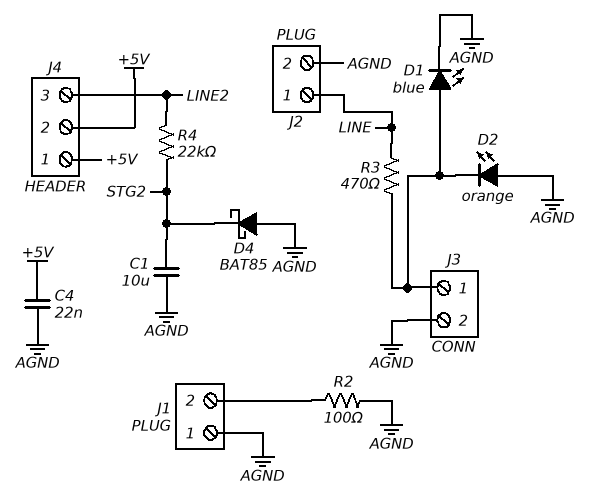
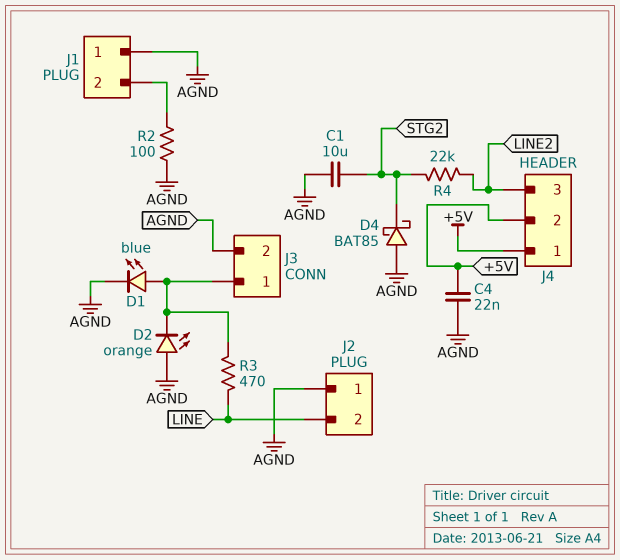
J2 pin 1: LINE -> AGND
J2 pin 2: AGND -> LINE

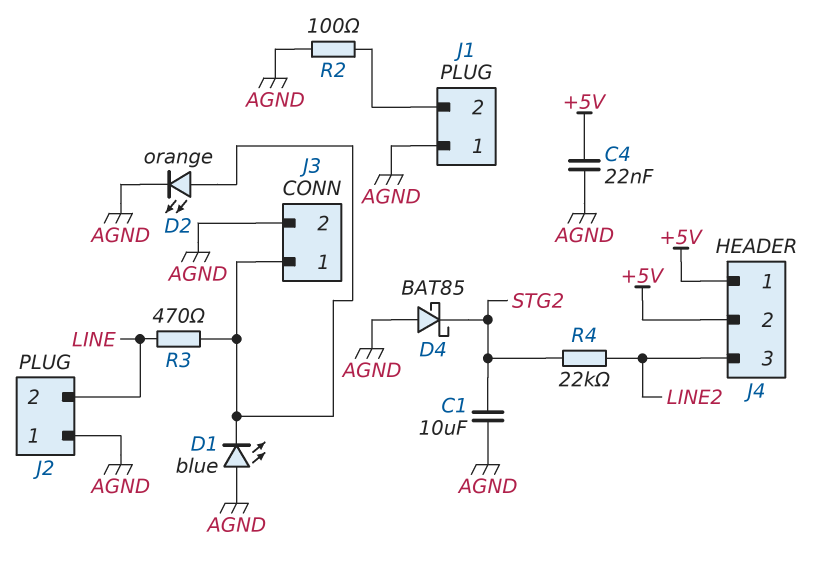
D1: LED blue (A J3/1, K AGND) -> LED blue (A AGND, K J3/1)
D2: LED orange (A AGND, K J3/1) -> LED orange (A J3/1, K AGND)

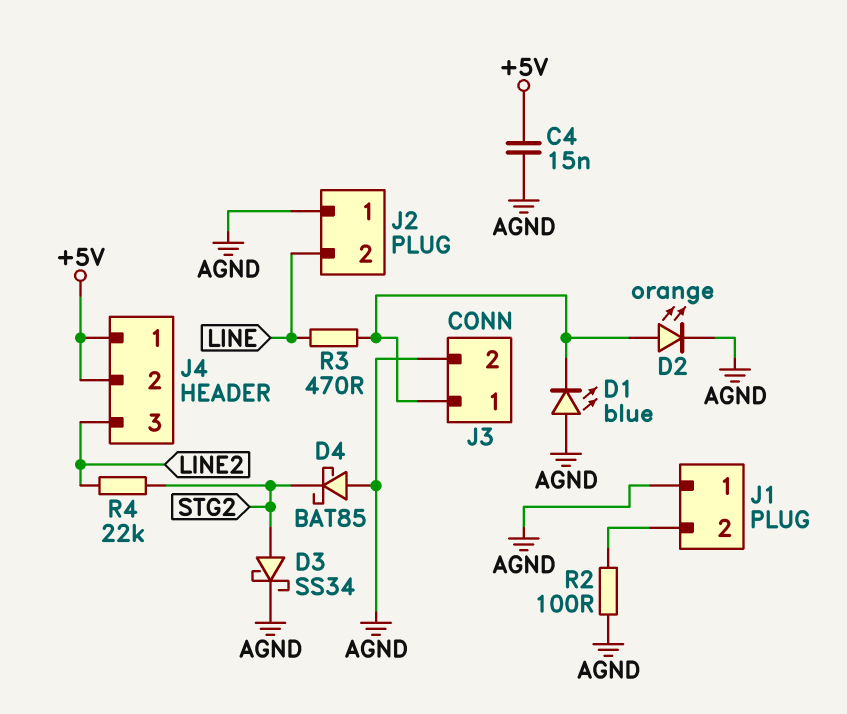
C1: 10uF (AGND, STG2) -> none
C4: 22nF (+5V, AGND) -> 15nF (+5V, AGND)
D3: none -> schottky SS34 (A STG2, K AGND)

